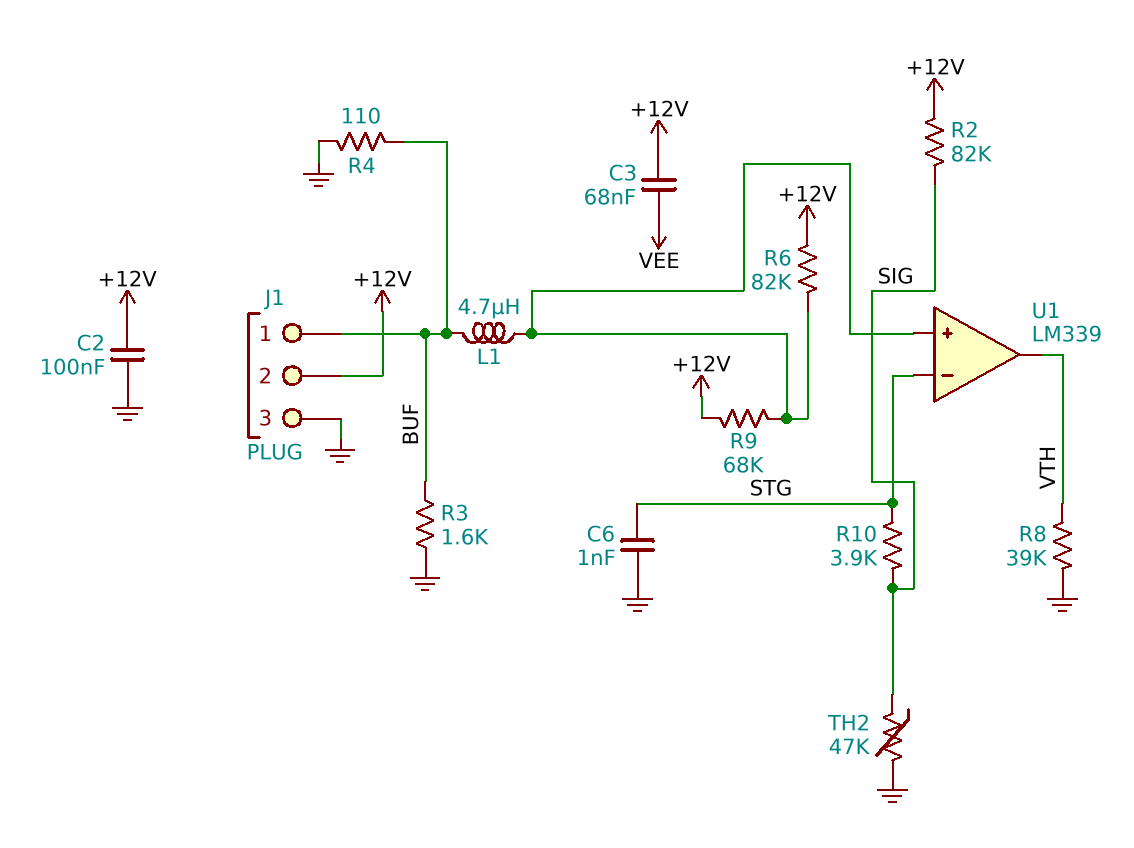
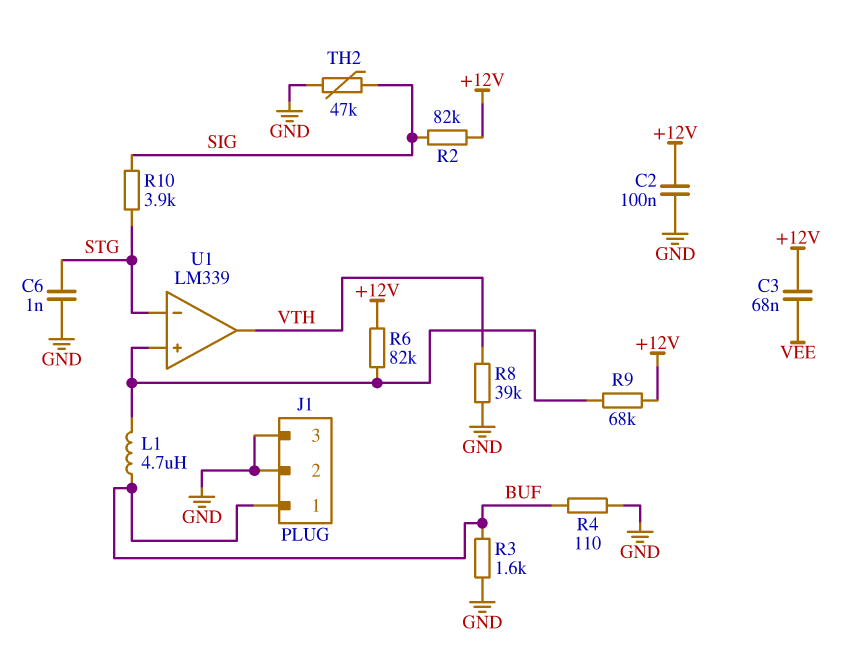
J1 pin 2: +12V -> GND

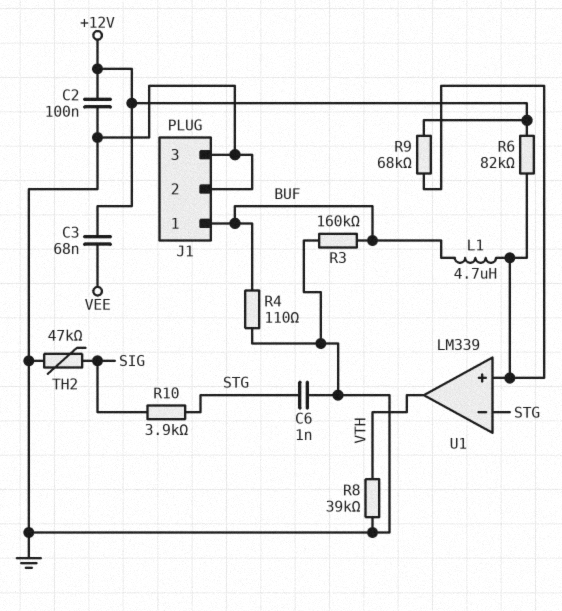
R2: 82k (+12V, SIG) -> none
R3: 1.6k (BUF, GND) -> 160k (BUF, GND)

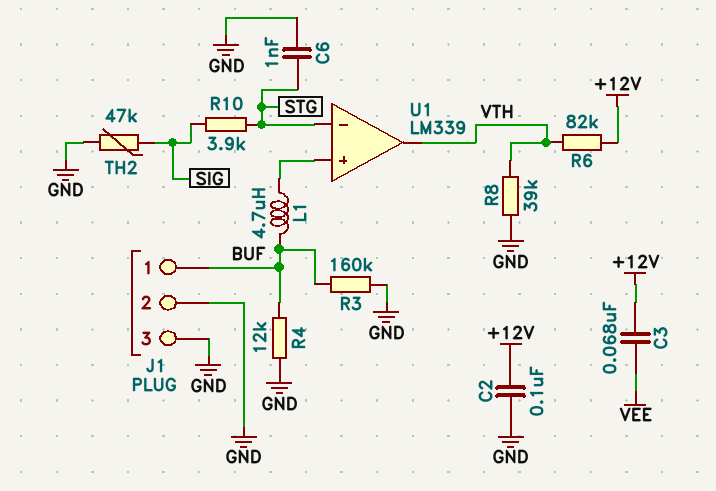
R4: 110 (BUF, GND) -> 12k (BUF, GND)
R6: 82k (+12V, U1/in+) -> 82k (+12V, VTH)
R9: 68k (+12V, U1/in+) -> none

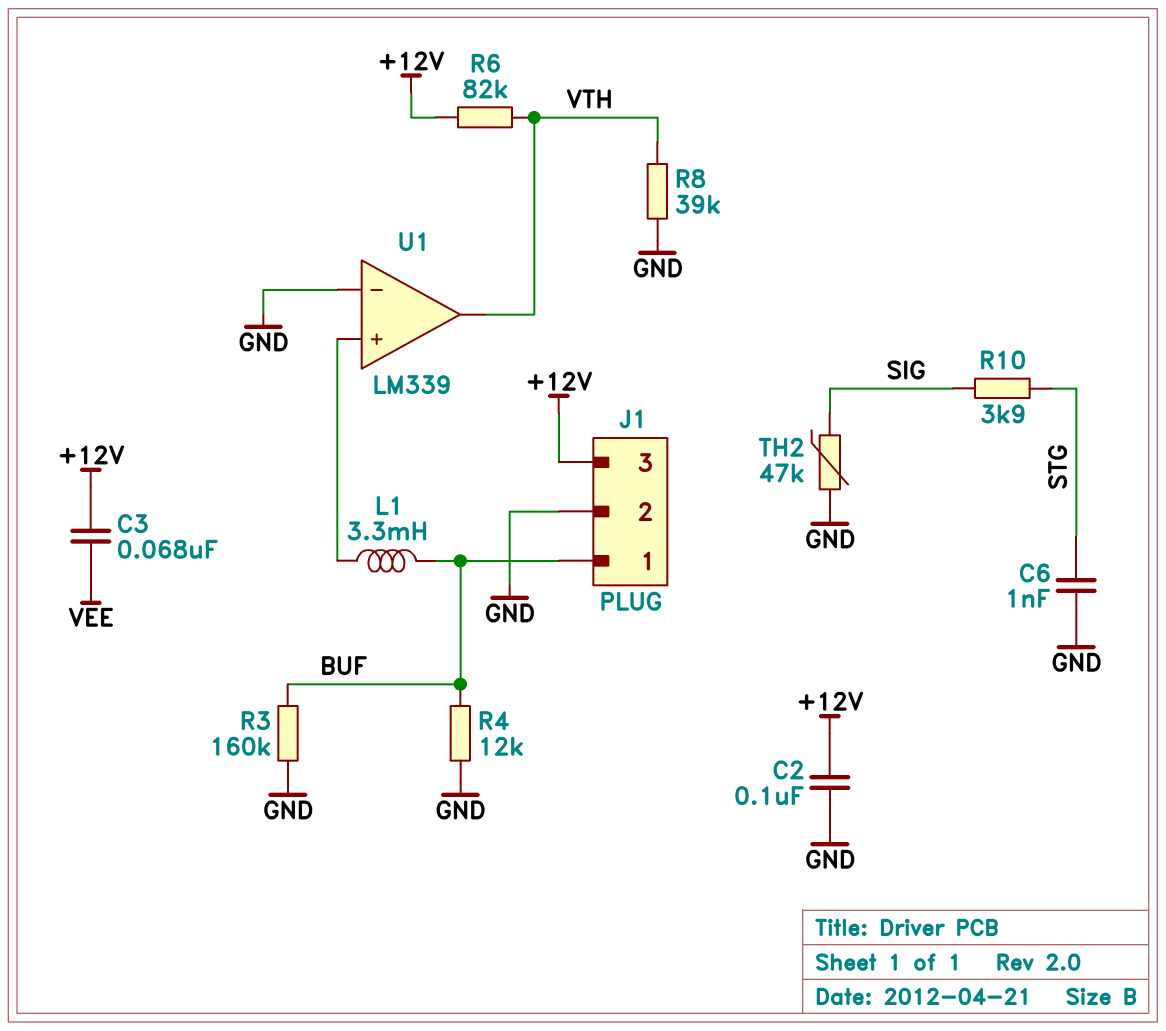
J1 pin 3: GND -> +12V
L1: 4.7uH (BUF, U1/in+) -> 3.3mH (BUF, U1/in+)
U1 pin in-: STG -> GND

